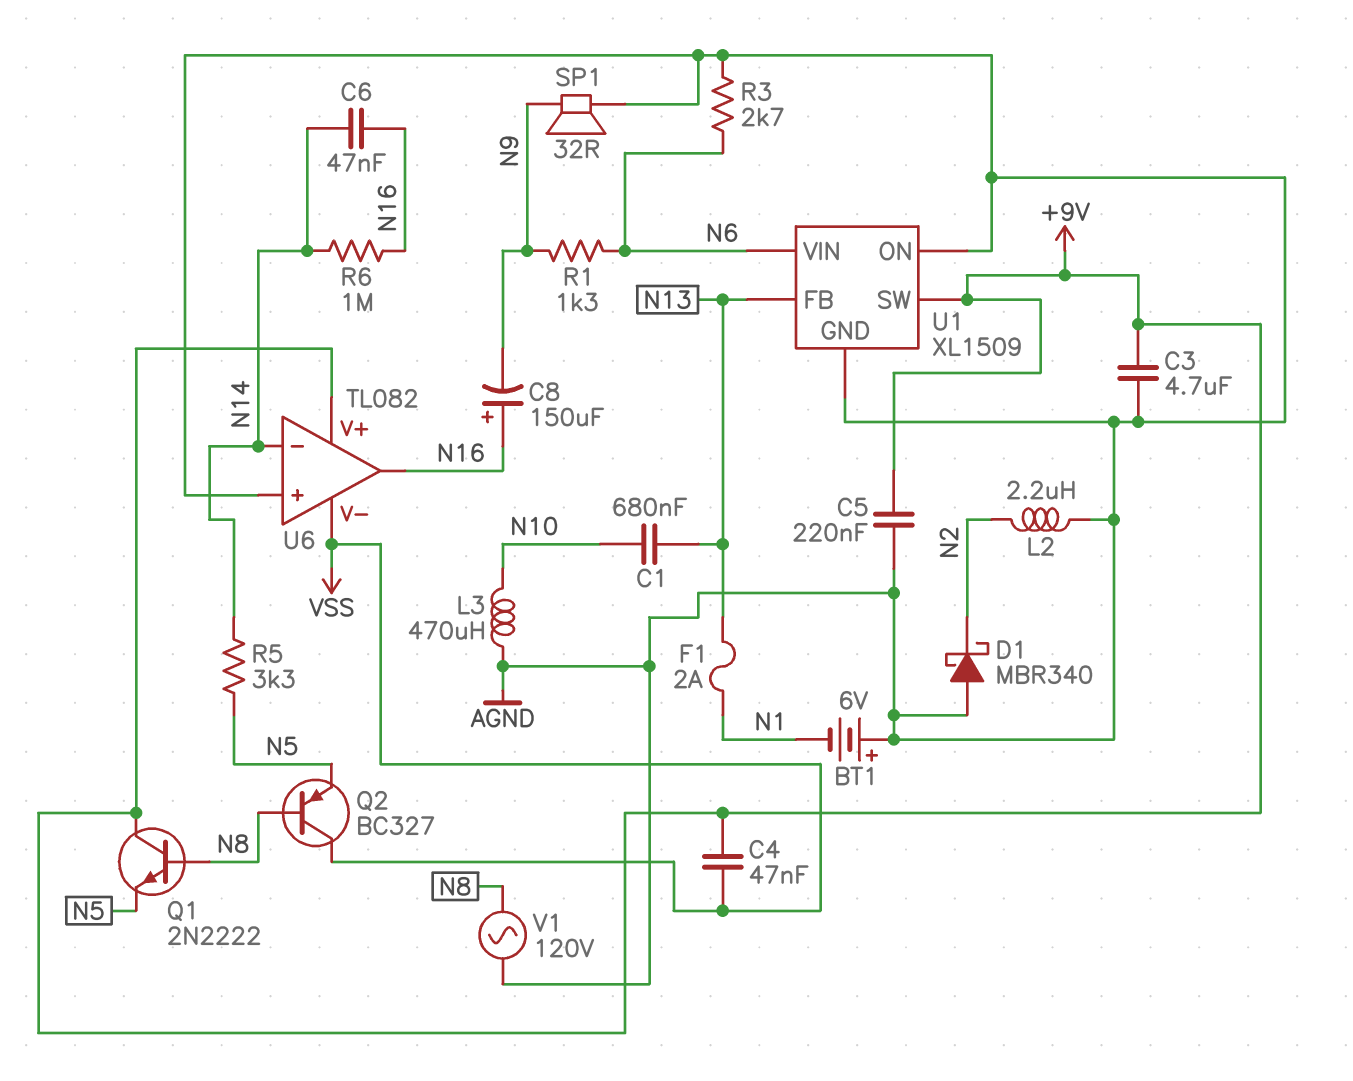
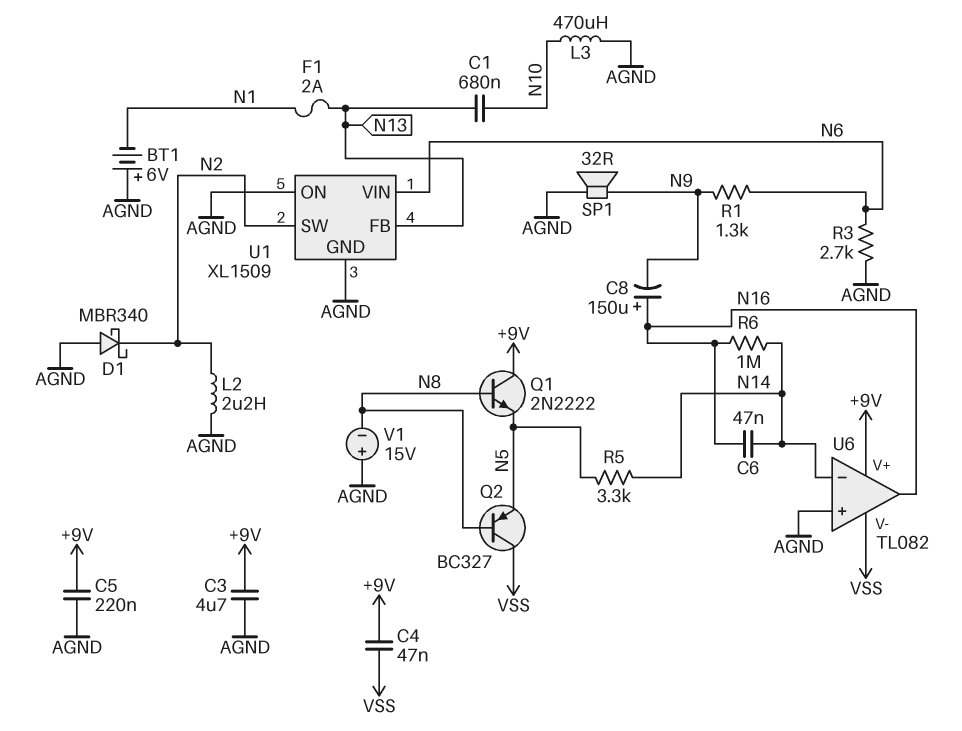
U1 pin SW: +9V -> N2
V1: AC 120V (AGND, N8) -> 15V (plus AGND, minus N8)

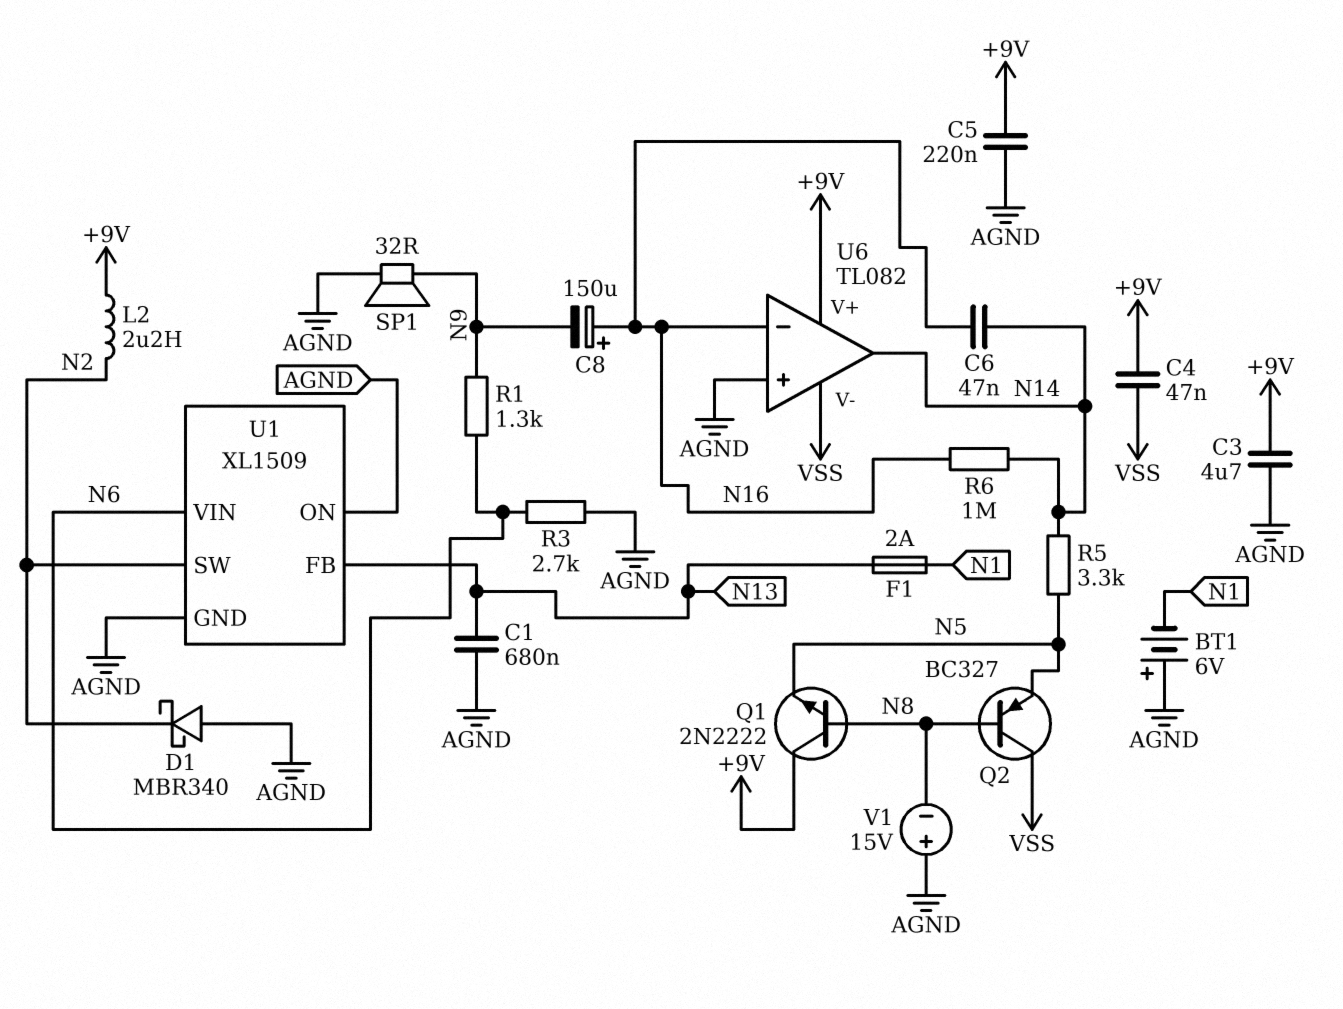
C1: 680nF (N10, N13) -> 680nF (AGND, N13)
L2: 2.2uH (AGND, N2) -> 2.2uH (+9V, N2)
L3: 470uH (AGND, N10) -> none
U6 pin in-: N14 -> N16
U6 pin out: N16 -> N14

